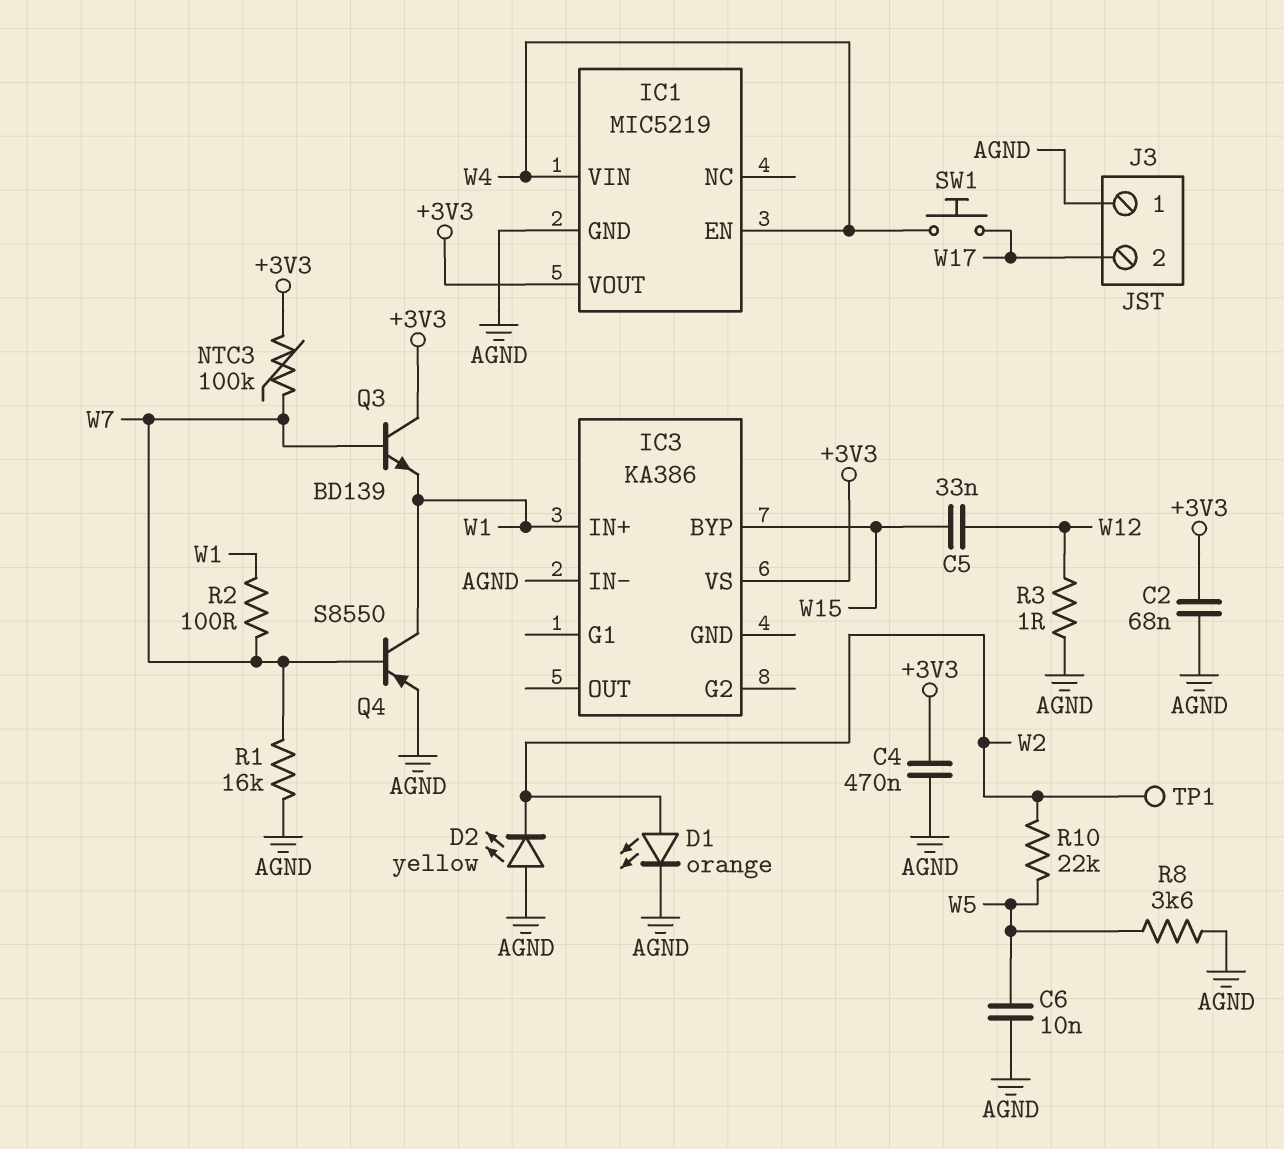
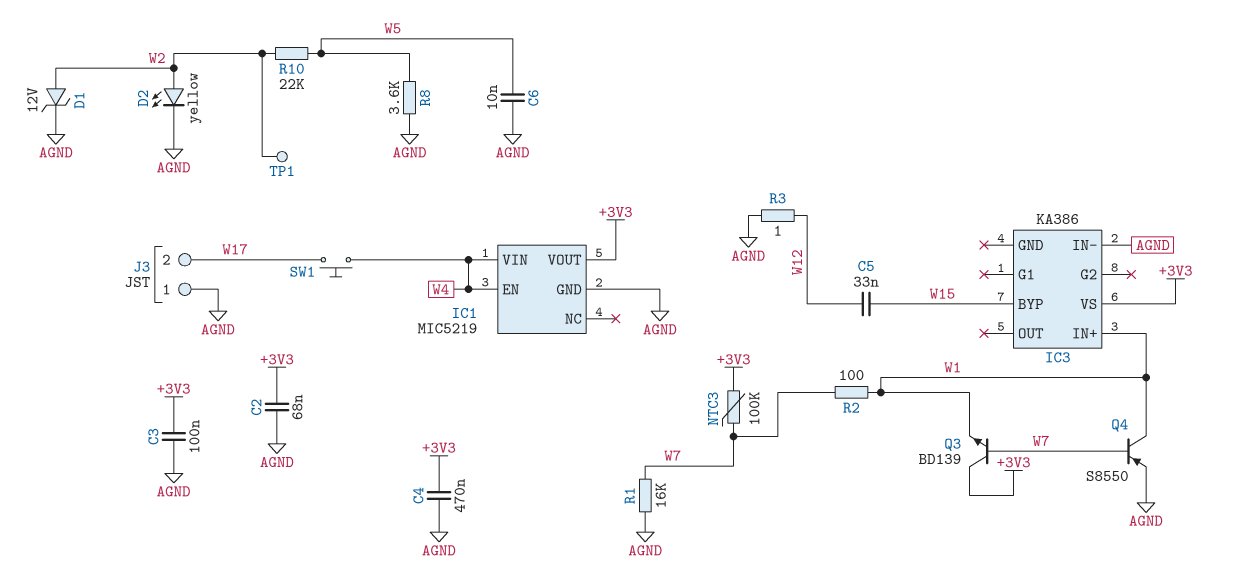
C3: none -> 100nF (+3V3, AGND)
D1: LED orange (A W2, K AGND) -> zener 12V (A W2, K AGND)
D2: LED yellow (A AGND, K W2) -> LED yellow (A W2, K AGND)

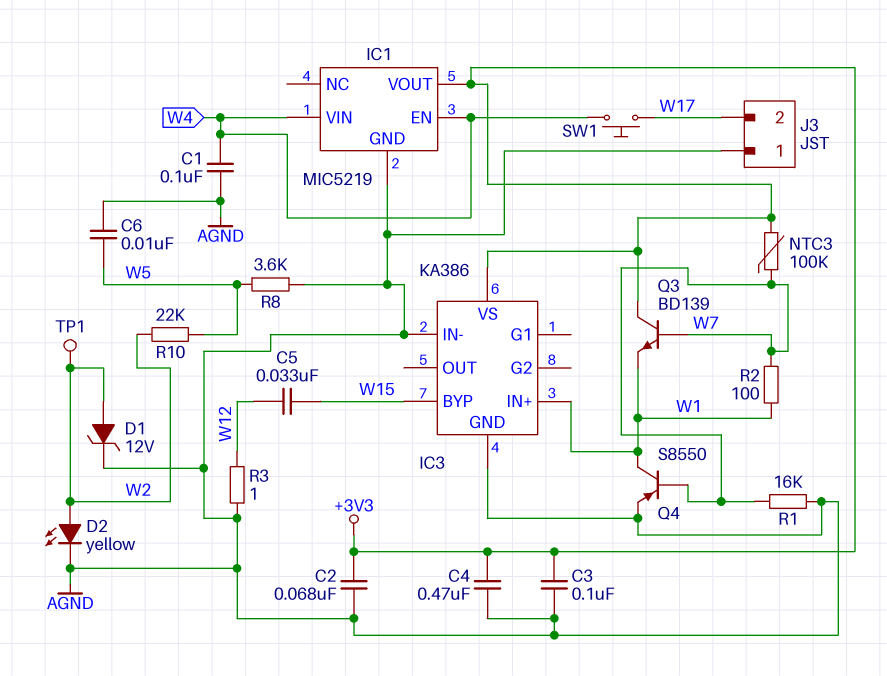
C1: none -> 100nF (AGND, W4)
IC3 pin GND: none -> AGND

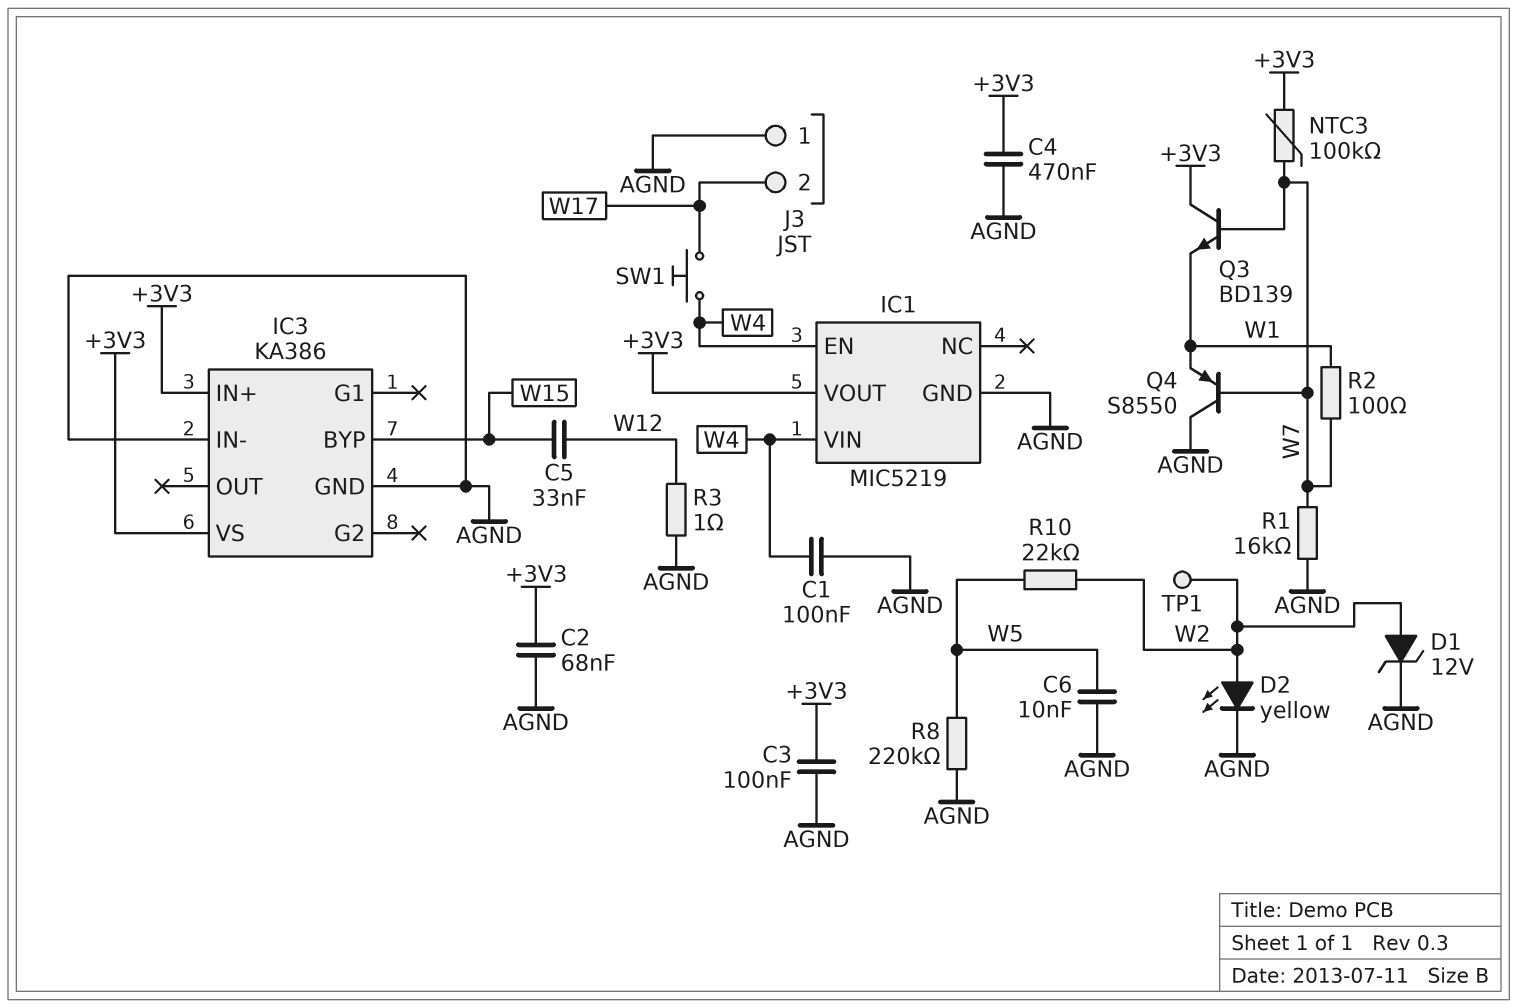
IC3 pin IN+: W1 -> +3V3
Q4: PNP S8550 (B W7, C W1, E AGND) -> PNP S8550 (B W7, C AGND, E W1)
R8: 3.6k (AGND, W5) -> 220k (AGND, W5)

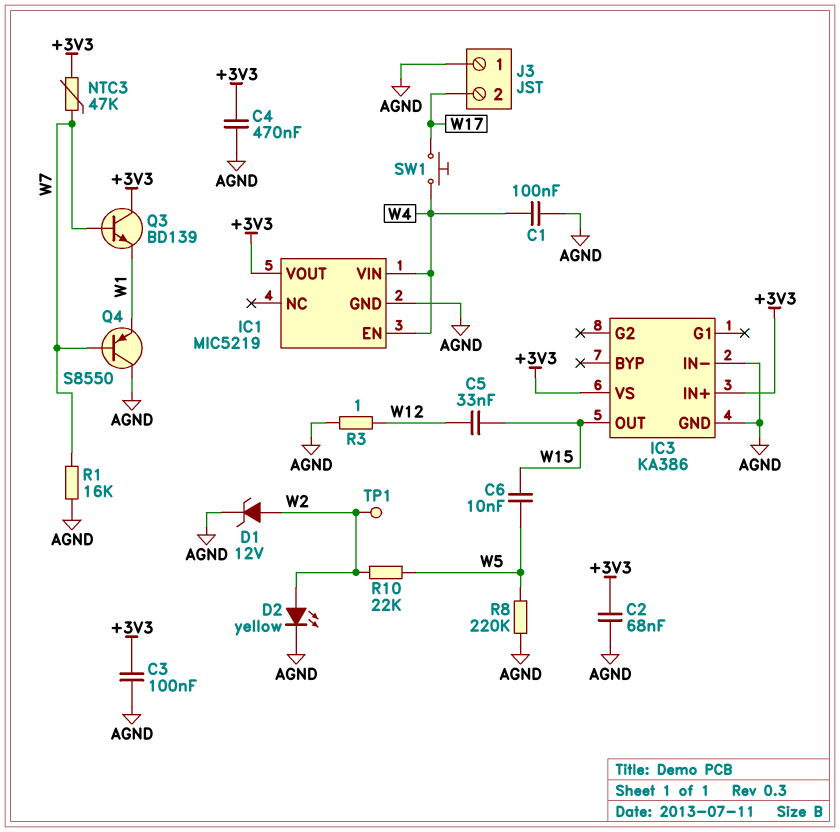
C6: 10nF (AGND, W5) -> 10nF (W5, W15)
IC3 pin BYP: W15 -> none
IC3 pin OUT: none -> W15
NTC3: 100k (+3V3, W7) -> 47k (+3V3, W7)
R2: 100 (W1, W7) -> none

